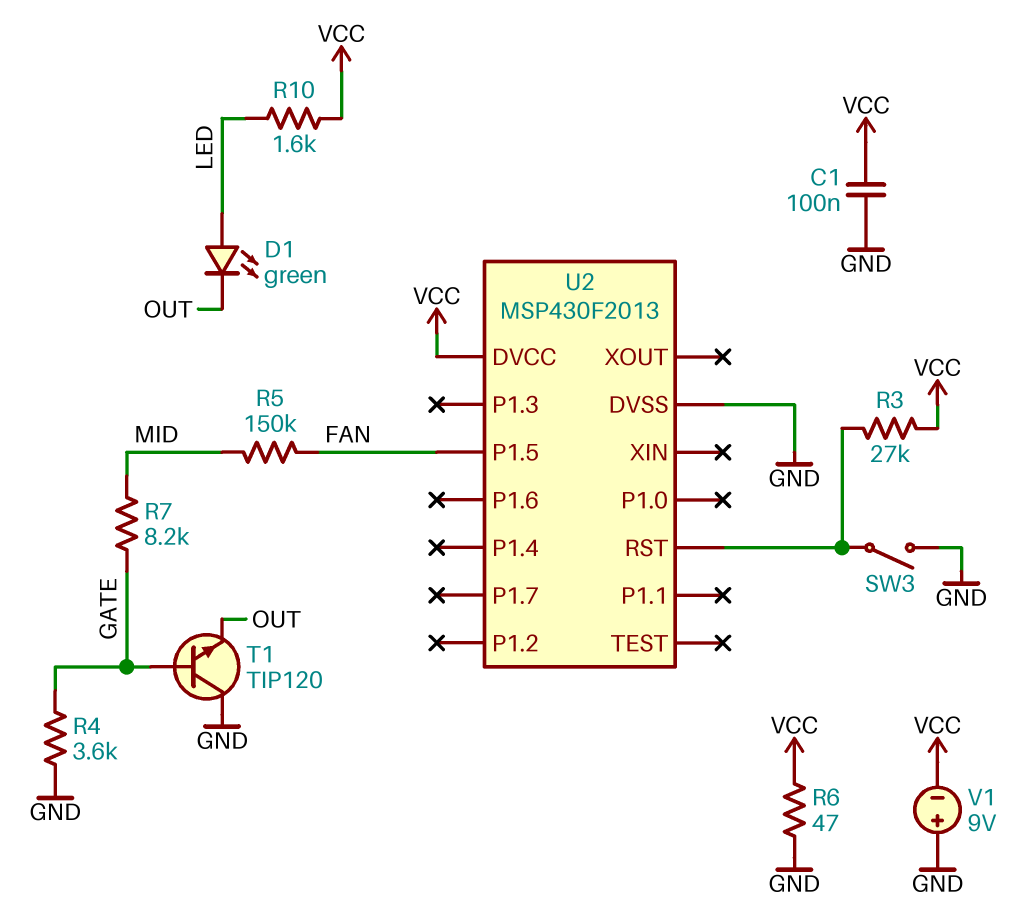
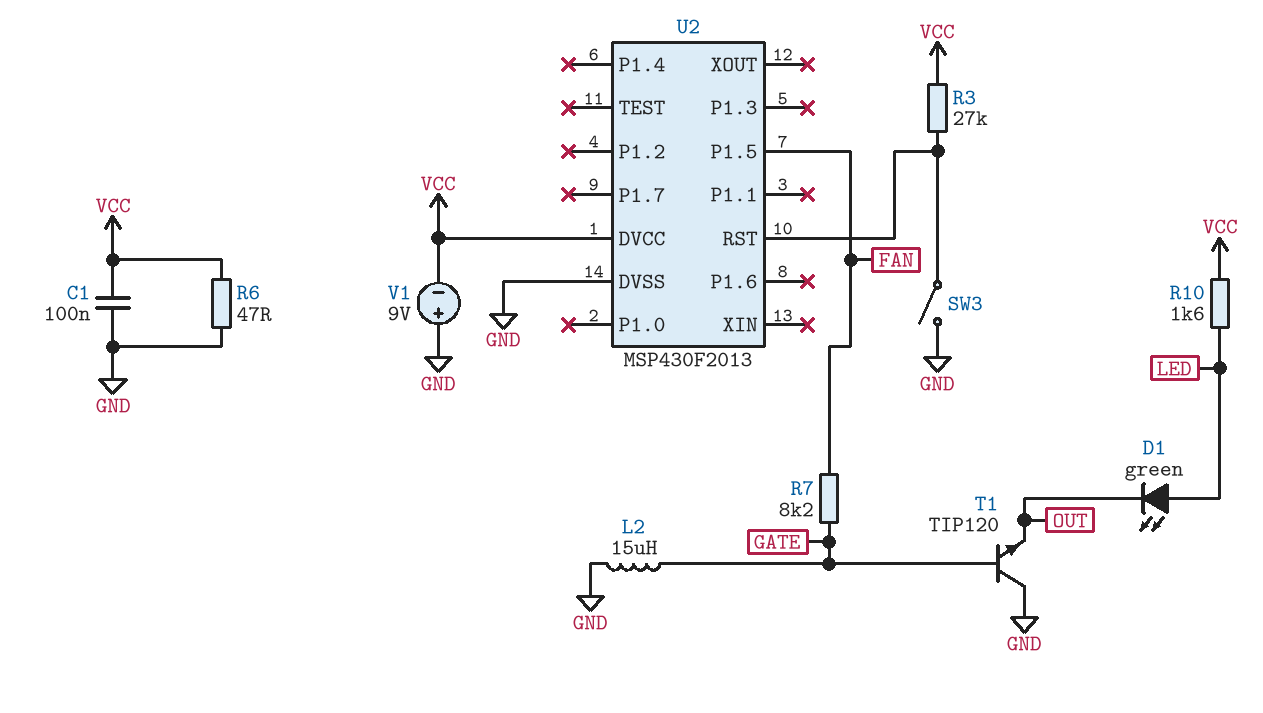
L2: none -> 15uH (GATE, GND)
R4: 3.6k (GATE, GND) -> none
R5: 150k (FAN, MID) -> none
R7: 8.2k (GATE, MID) -> 8.2k (FAN, GATE)

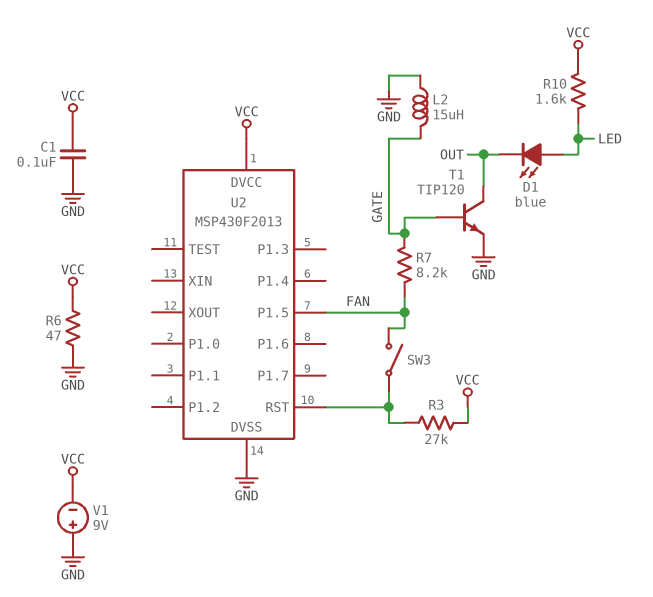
D1: LED green (A LED, K OUT) -> LED blue (A LED, K OUT)
SW3: switch (GND, U2/RST) -> switch (FAN, U2/RST)
T1: NPN TIP120 (B GATE, C GND, E OUT) -> NPN TIP120 (B GATE, C OUT, E GND)

